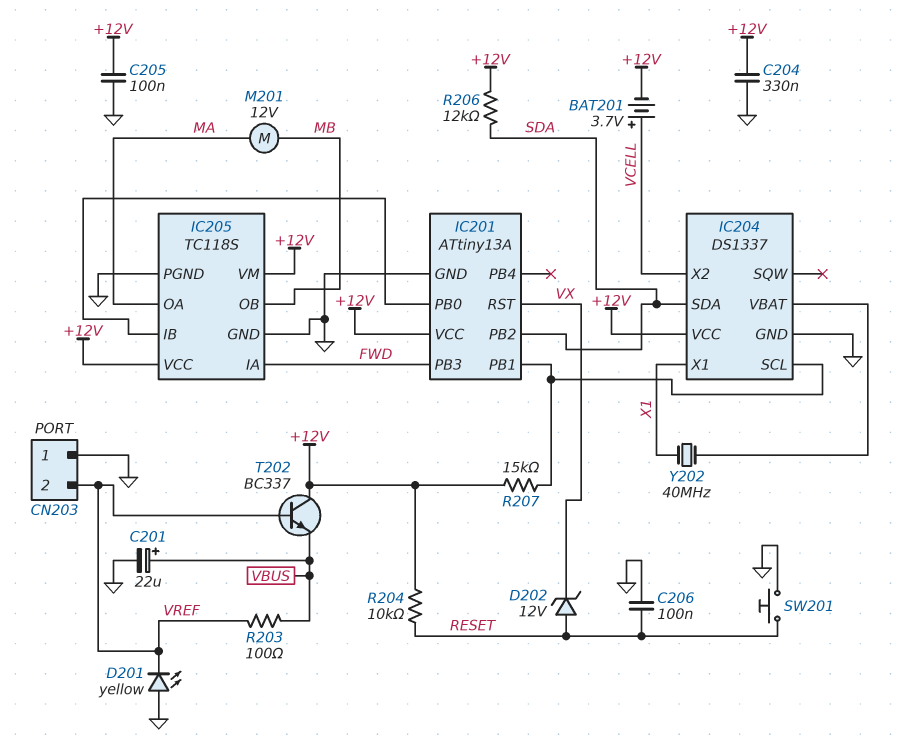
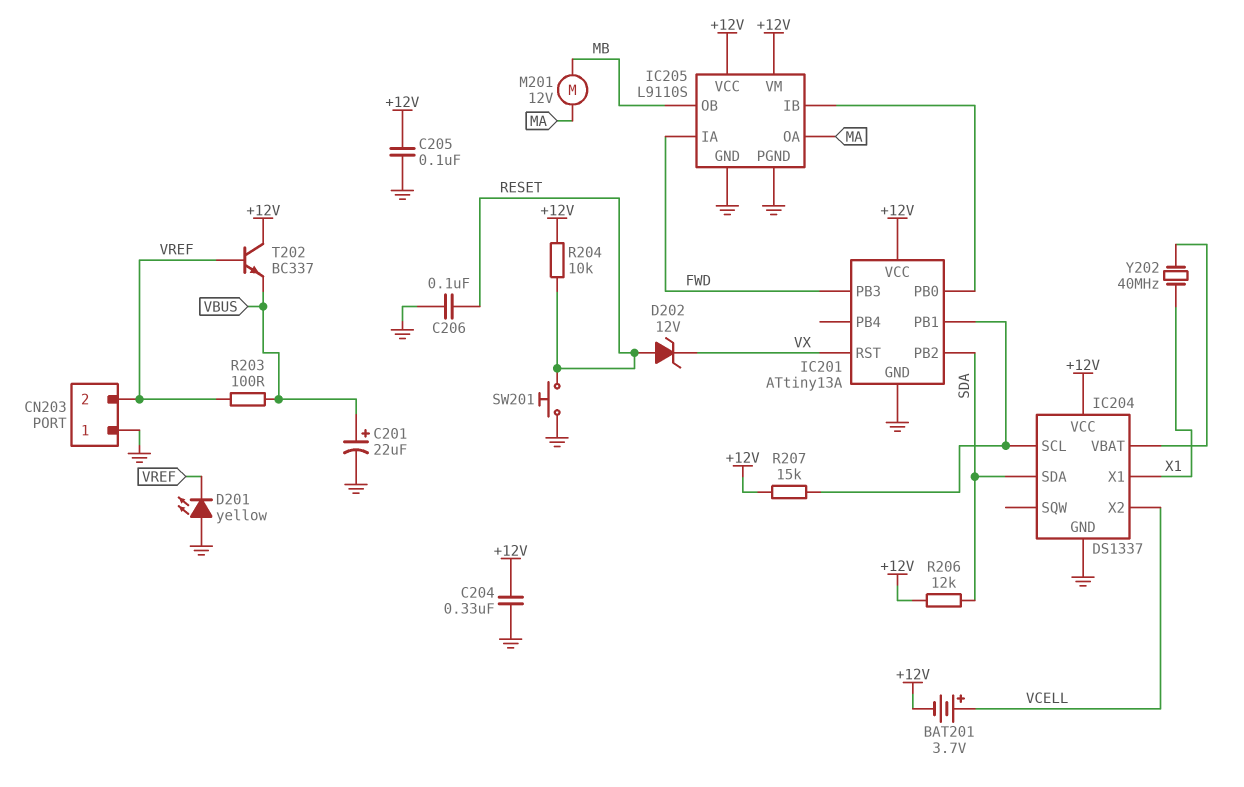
IC205: TC118S -> L9110S

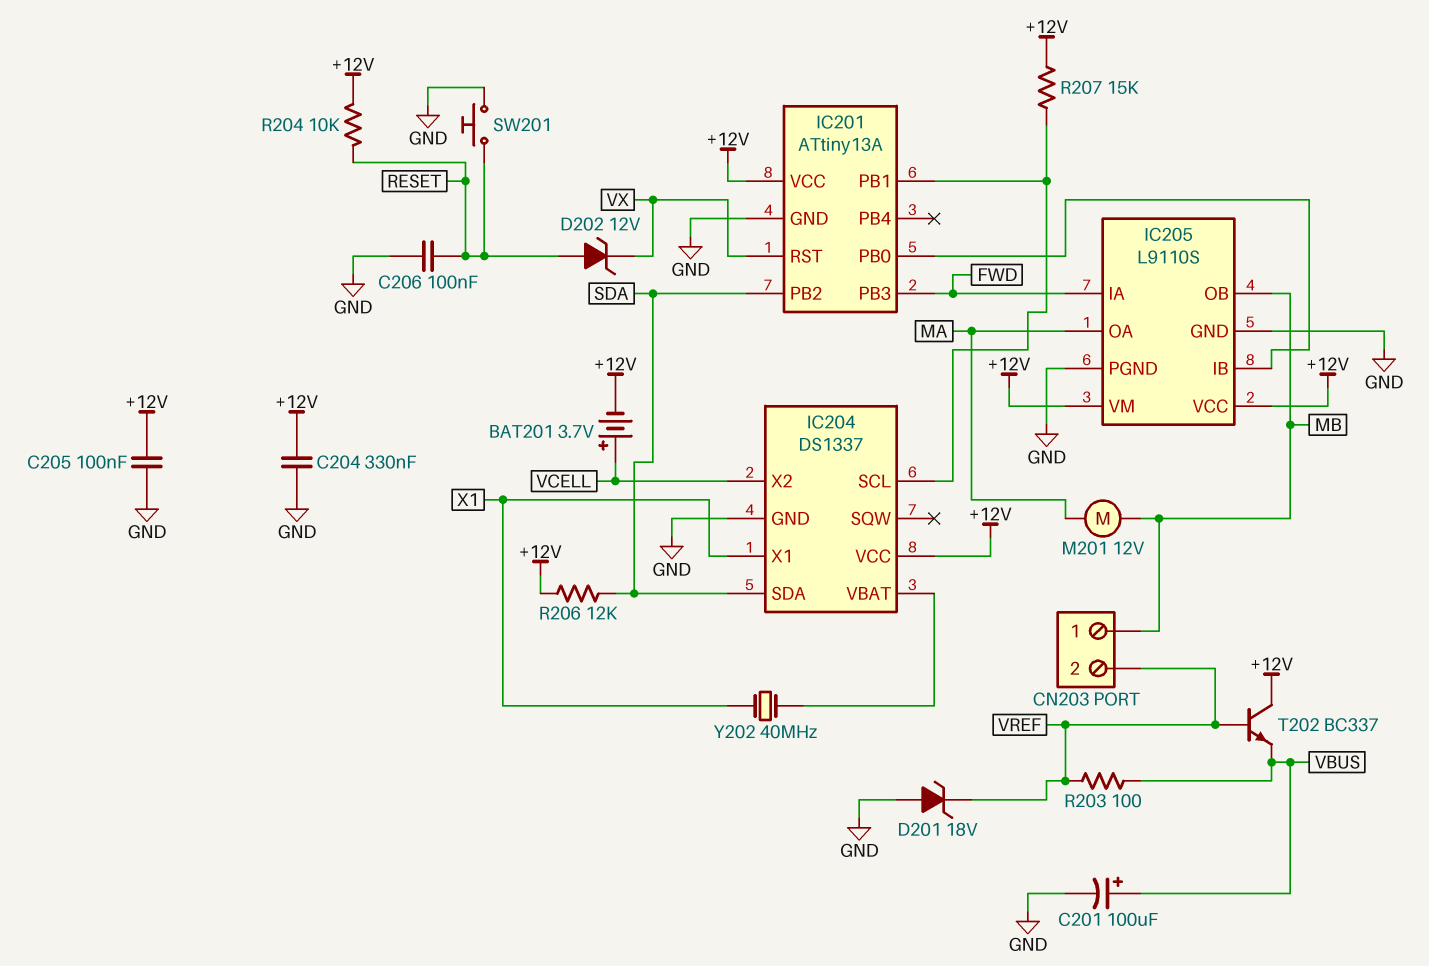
C201: 22uF (plus VBUS, minus GND) -> 100uF (plus VBUS, minus GND)
CN203 pin 1: GND -> MB
D201: LED yellow (A GND, K VREF) -> zener 18V (A GND, K VREF)

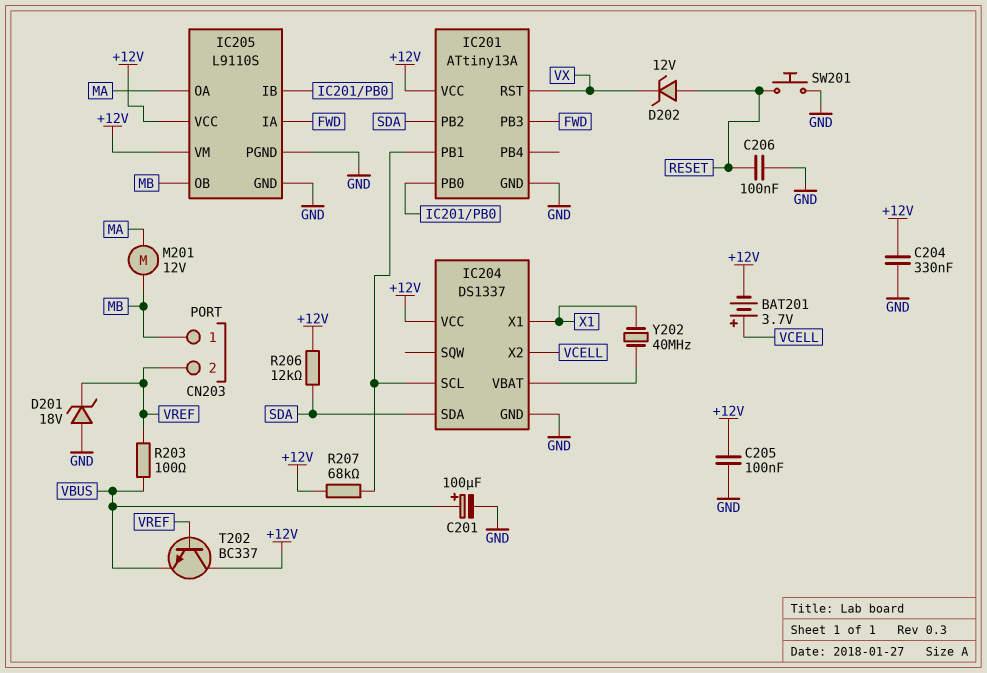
R204: 10k (+12V, RESET) -> none
R207: 15k (+12V, IC201/PB1) -> 68k (+12V, IC201/PB1)

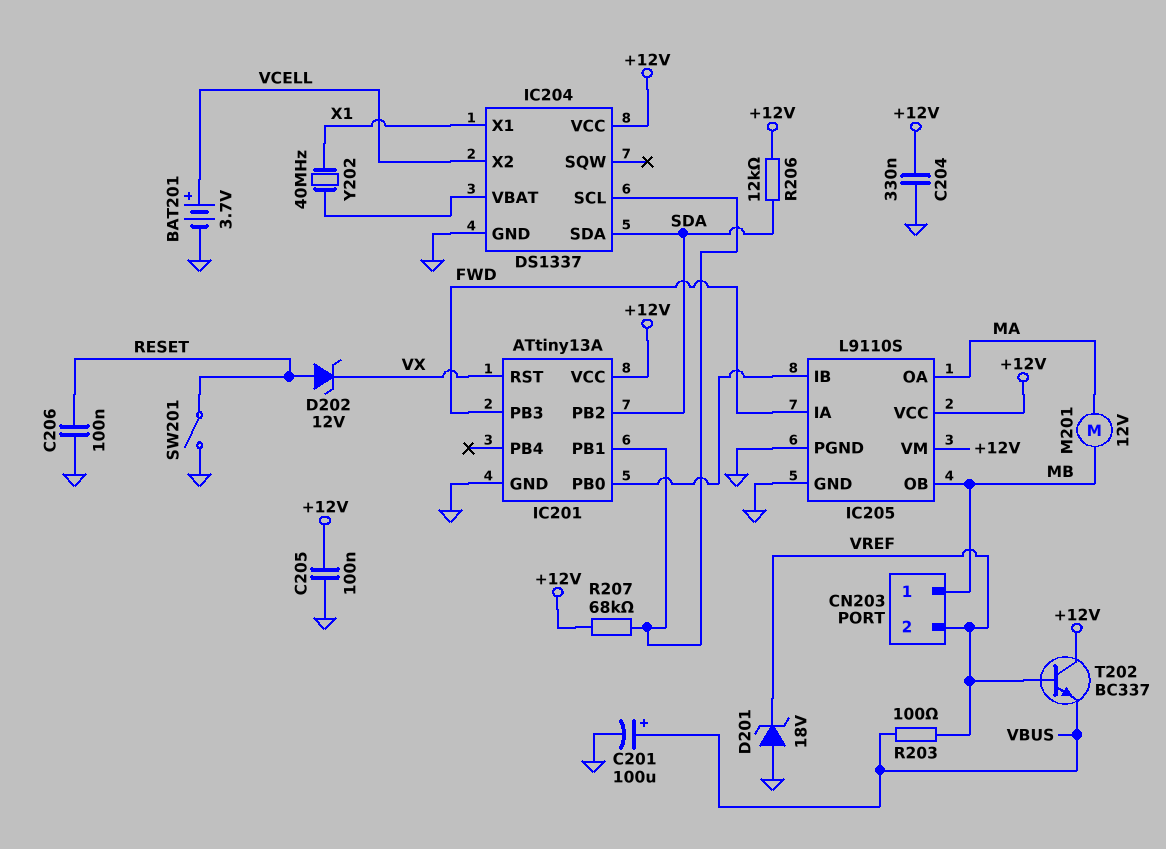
BAT201: 3.7V (plus VCELL, minus +12V) -> 3.7V (plus VCELL, minus GND)
SW201: button (GND, RESET) -> switch (GND, RESET)

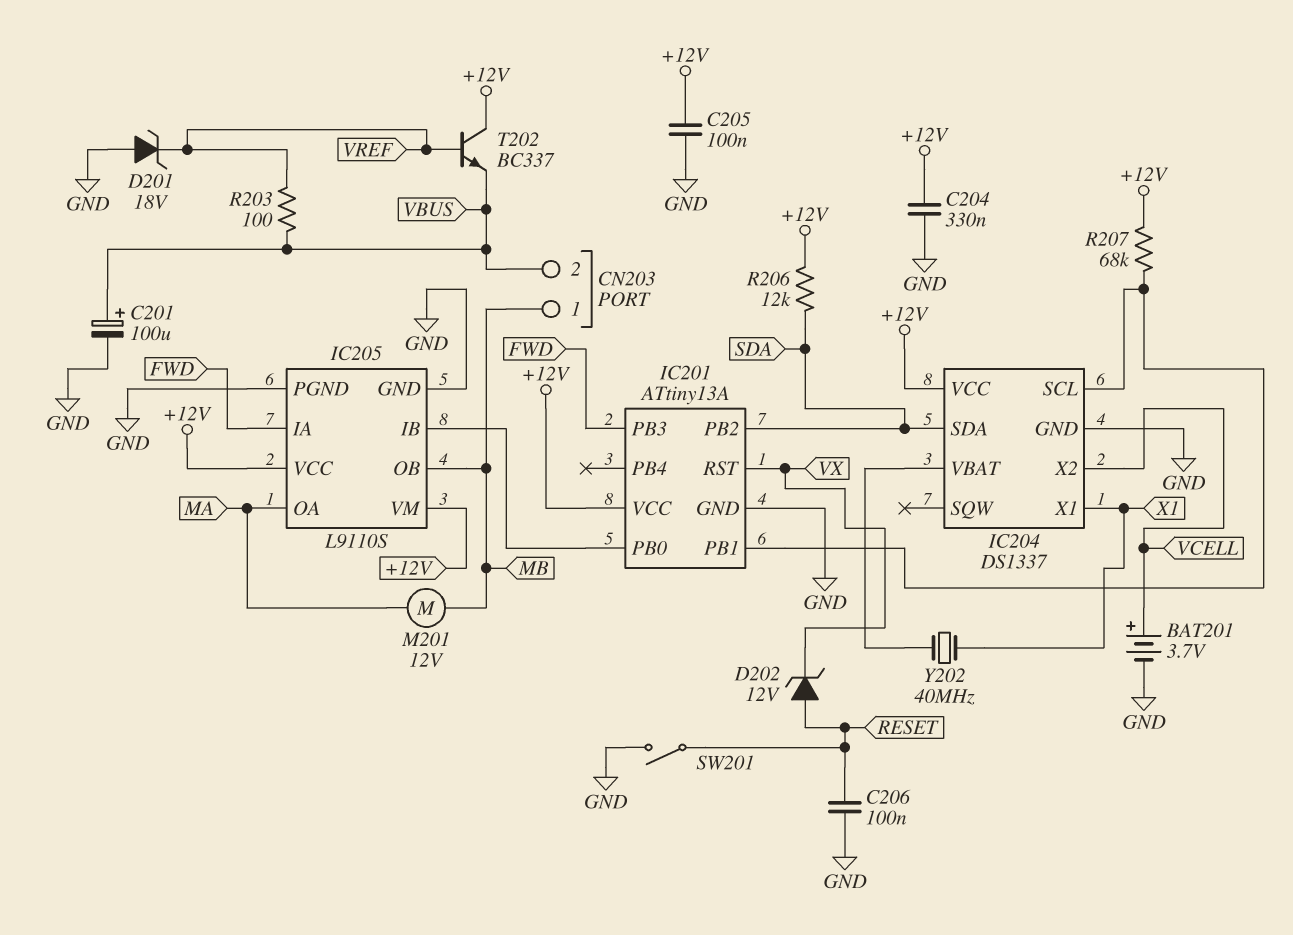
CN203 pin 2: VREF -> VBUS

